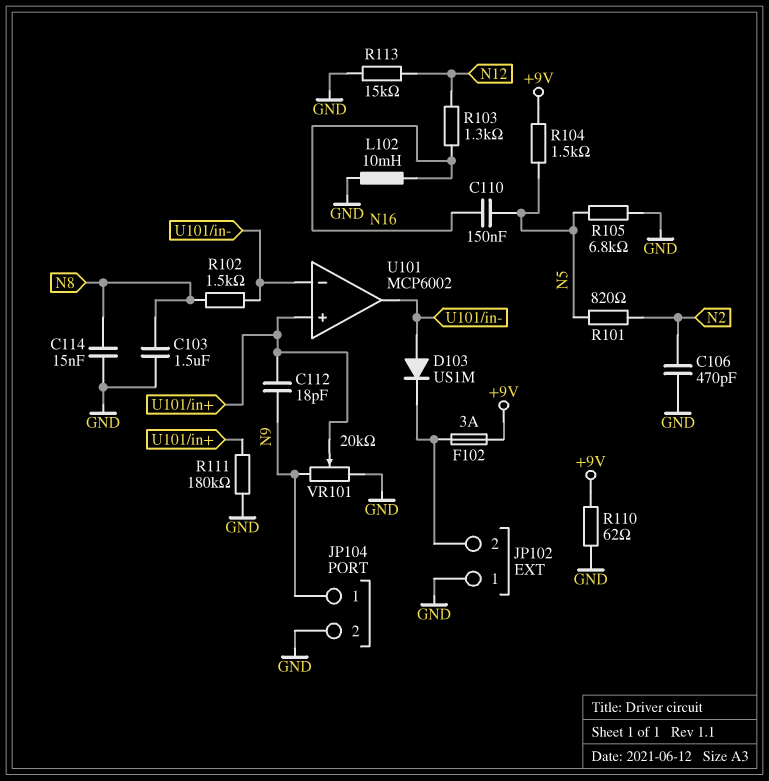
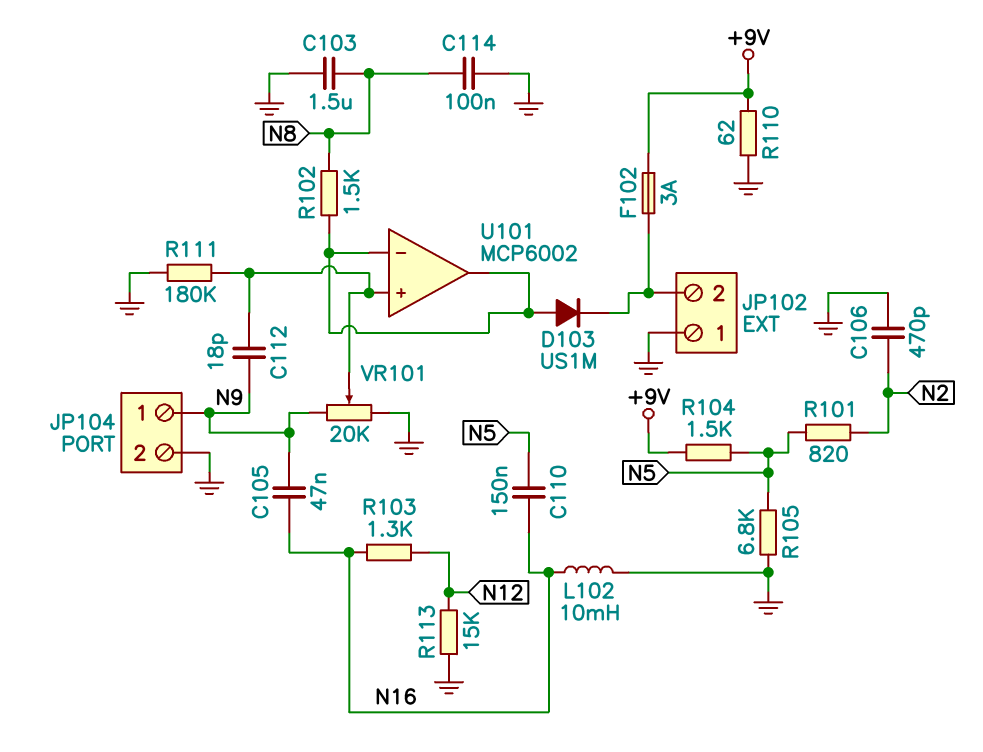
C105: none -> 47nF (N9, N16)
C114: 15nF (GND, N8) -> 100nF (GND, N8)

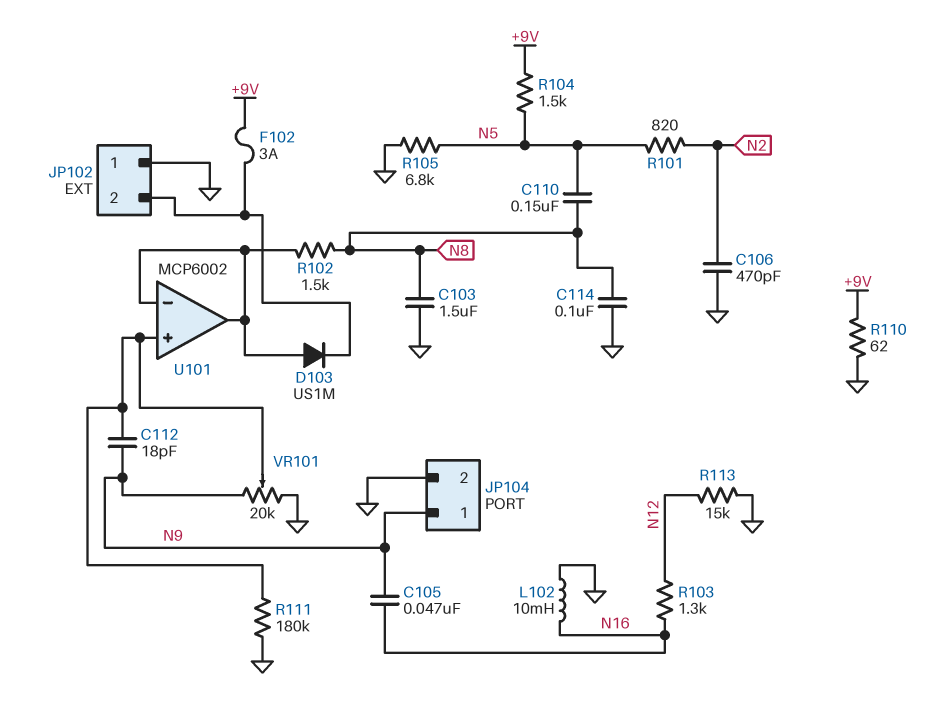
C110: 150nF (N5, N16) -> 150nF (N5, N8)

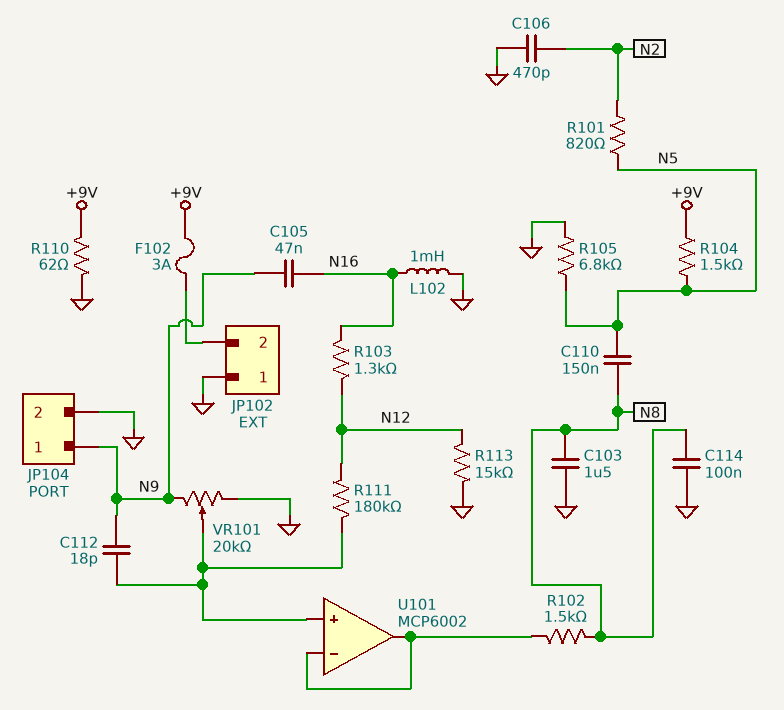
D103: diode US1M (A U101/in-, K JP102/2) -> none
L102: 10mH (GND, N16) -> 1mH (GND, N16)
R111: 180k (GND, U101/in+) -> 180k (N12, U101/in+)

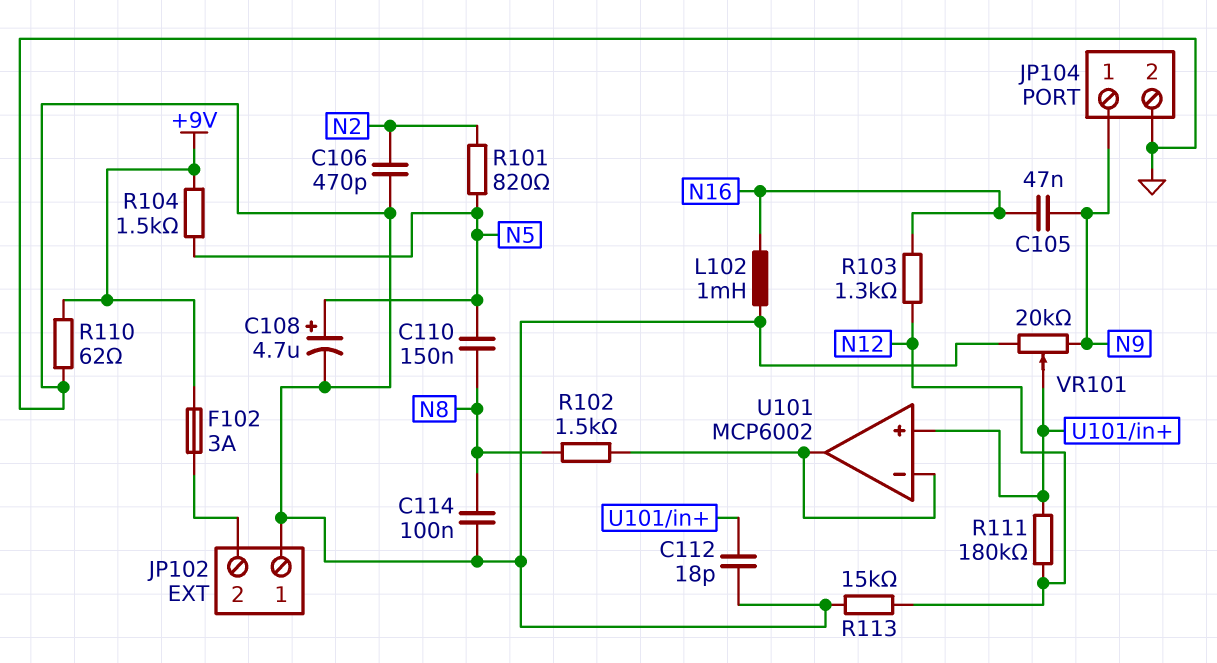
C103: 1.5uF (GND, N8) -> none
C108: none -> 4.7uF (plus N5, minus GND)
C112: 18pF (N9, U101/in+) -> 18pF (GND, U101/in+)
R105: 6.8k (GND, N5) -> none

